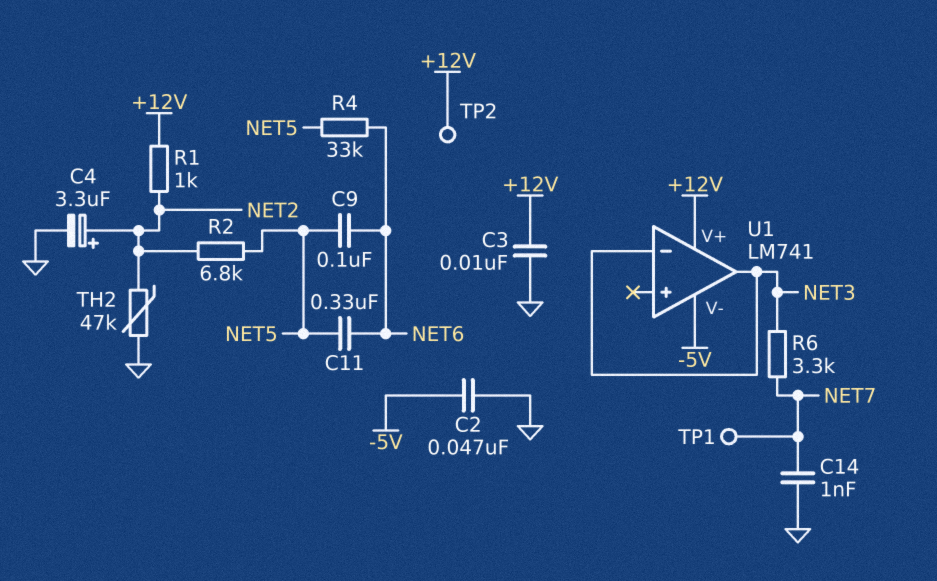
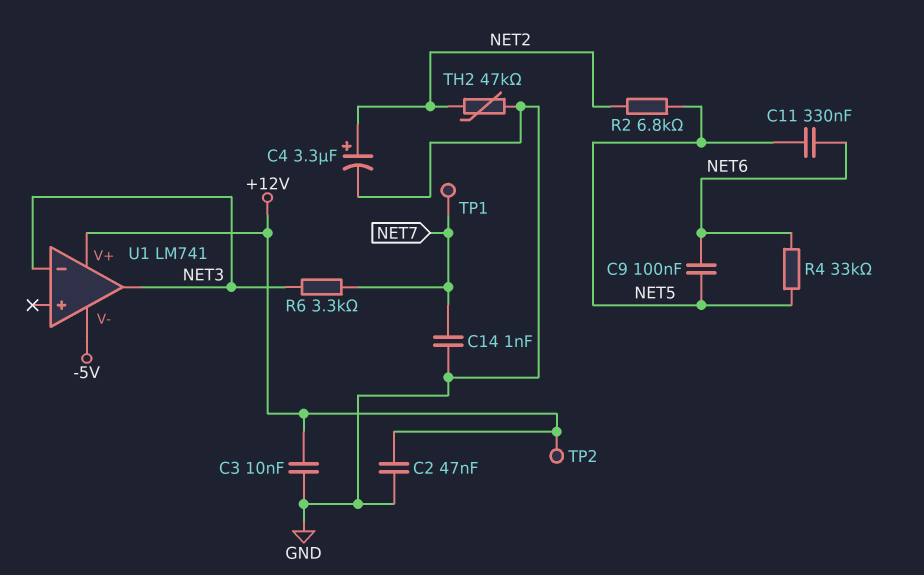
C2: 47nF (-5V, GND) -> 47nF (+12V, GND)
R1: 1k (+12V, NET2) -> none

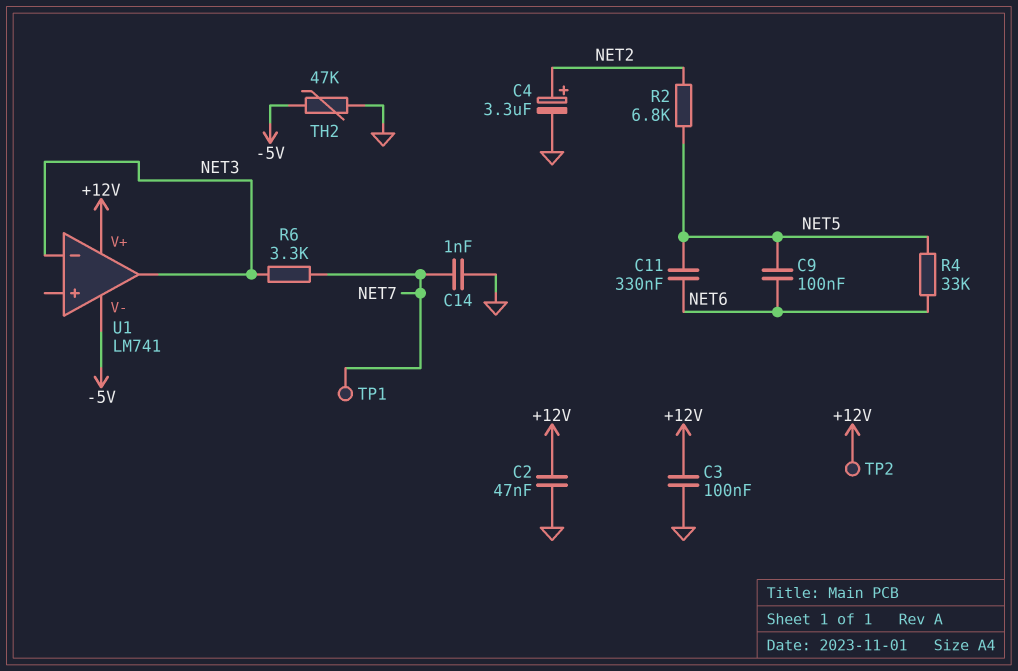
C3: 10nF (+12V, GND) -> 100nF (+12V, GND)
TH2: 47k (GND, NET2) -> 47k (-5V, GND)

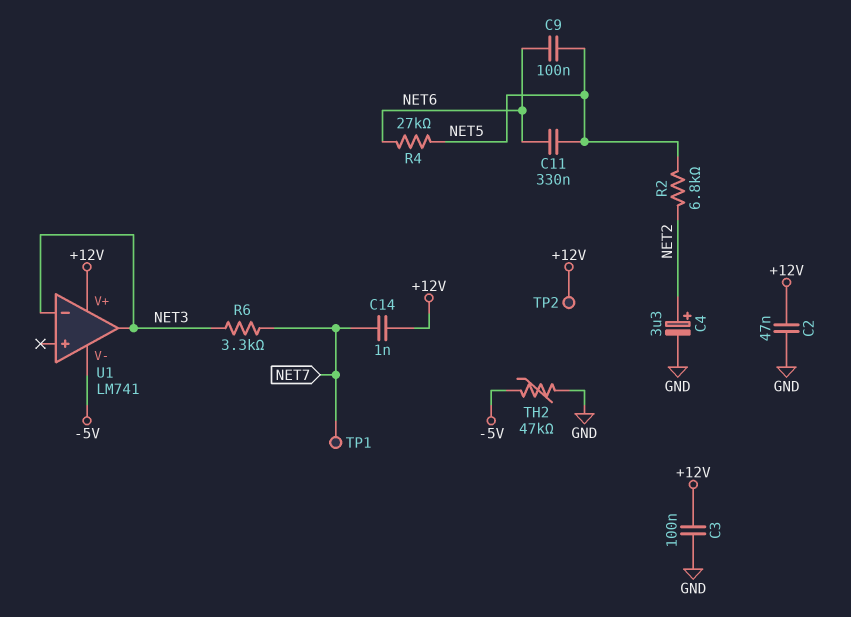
C14: 1nF (GND, NET7) -> 1nF (+12V, NET7)
R4: 33k (NET5, NET6) -> 27k (NET5, NET6)

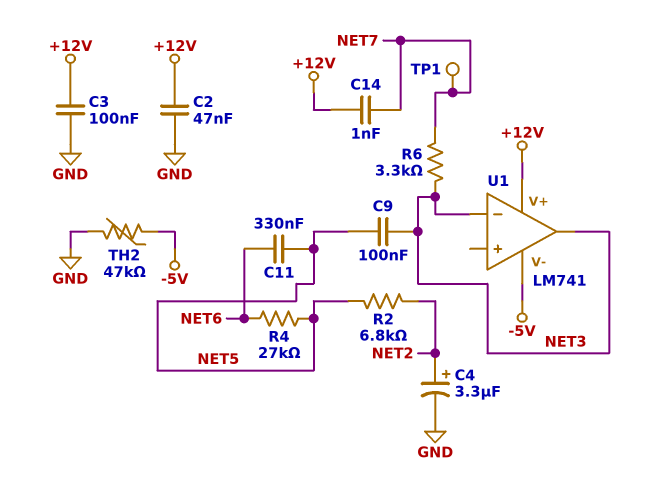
C9: 100nF (NET5, NET6) -> 100nF (NET3, NET5)
TP2: test point (+12V) -> none

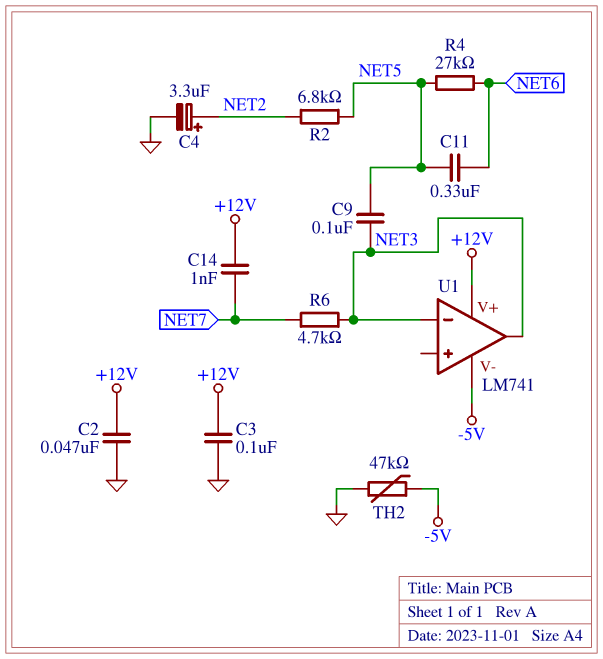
R6: 3.3k (NET3, NET7) -> 4.7k (NET3, NET7)
TP1: test point (NET7) -> none

